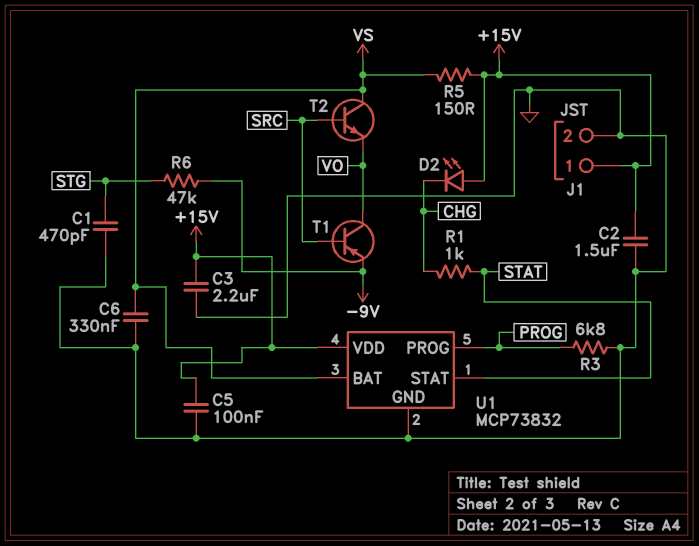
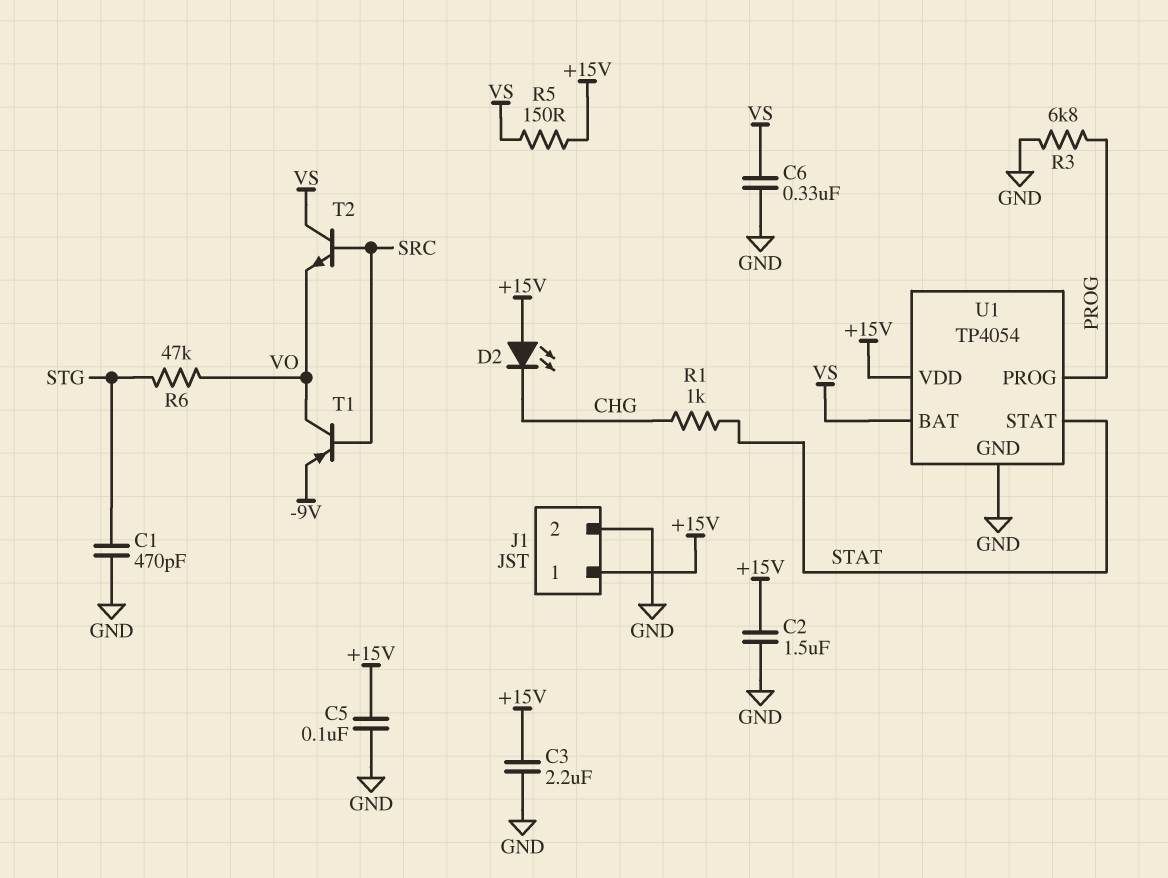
R6: 47k (-9V, STG) -> 47k (STG, VO)
U1: MCP73832 -> TP4054

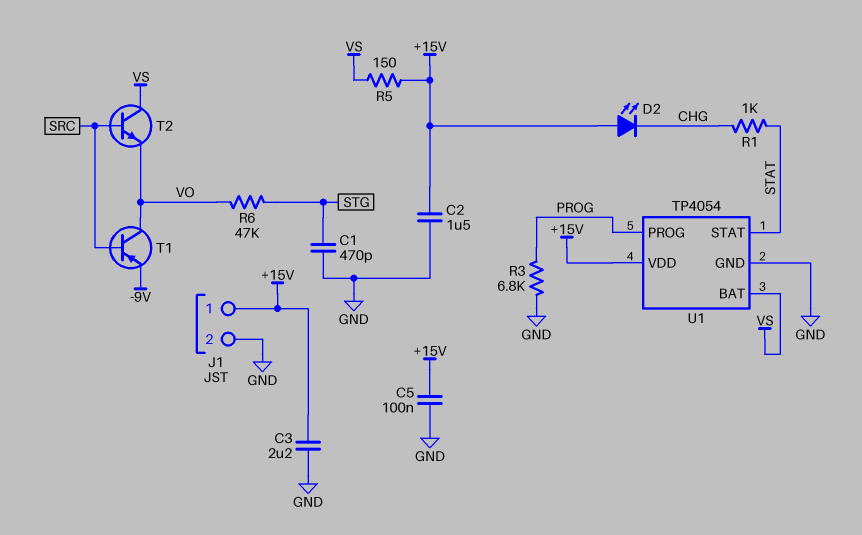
C6: 330nF (GND, VS) -> none

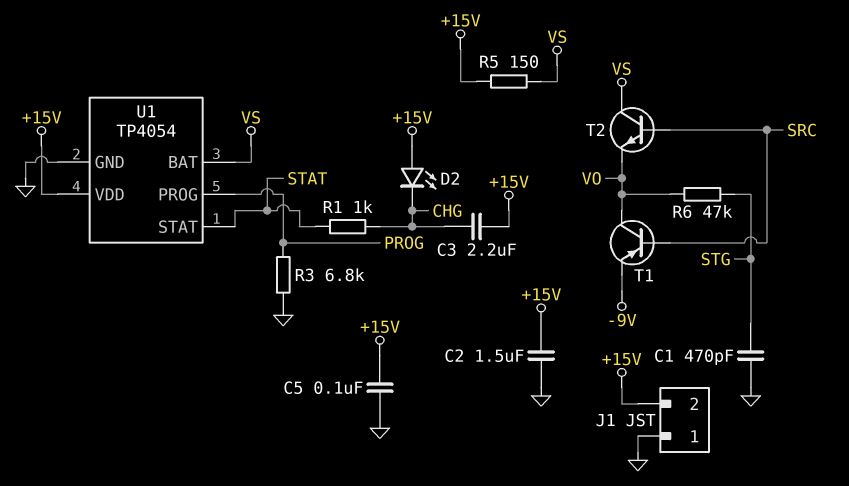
C3: 2.2uF (+15V, GND) -> 2.2uF (+15V, CHG)
J1 pin 1: +15V -> GND
J1 pin 2: GND -> +15V

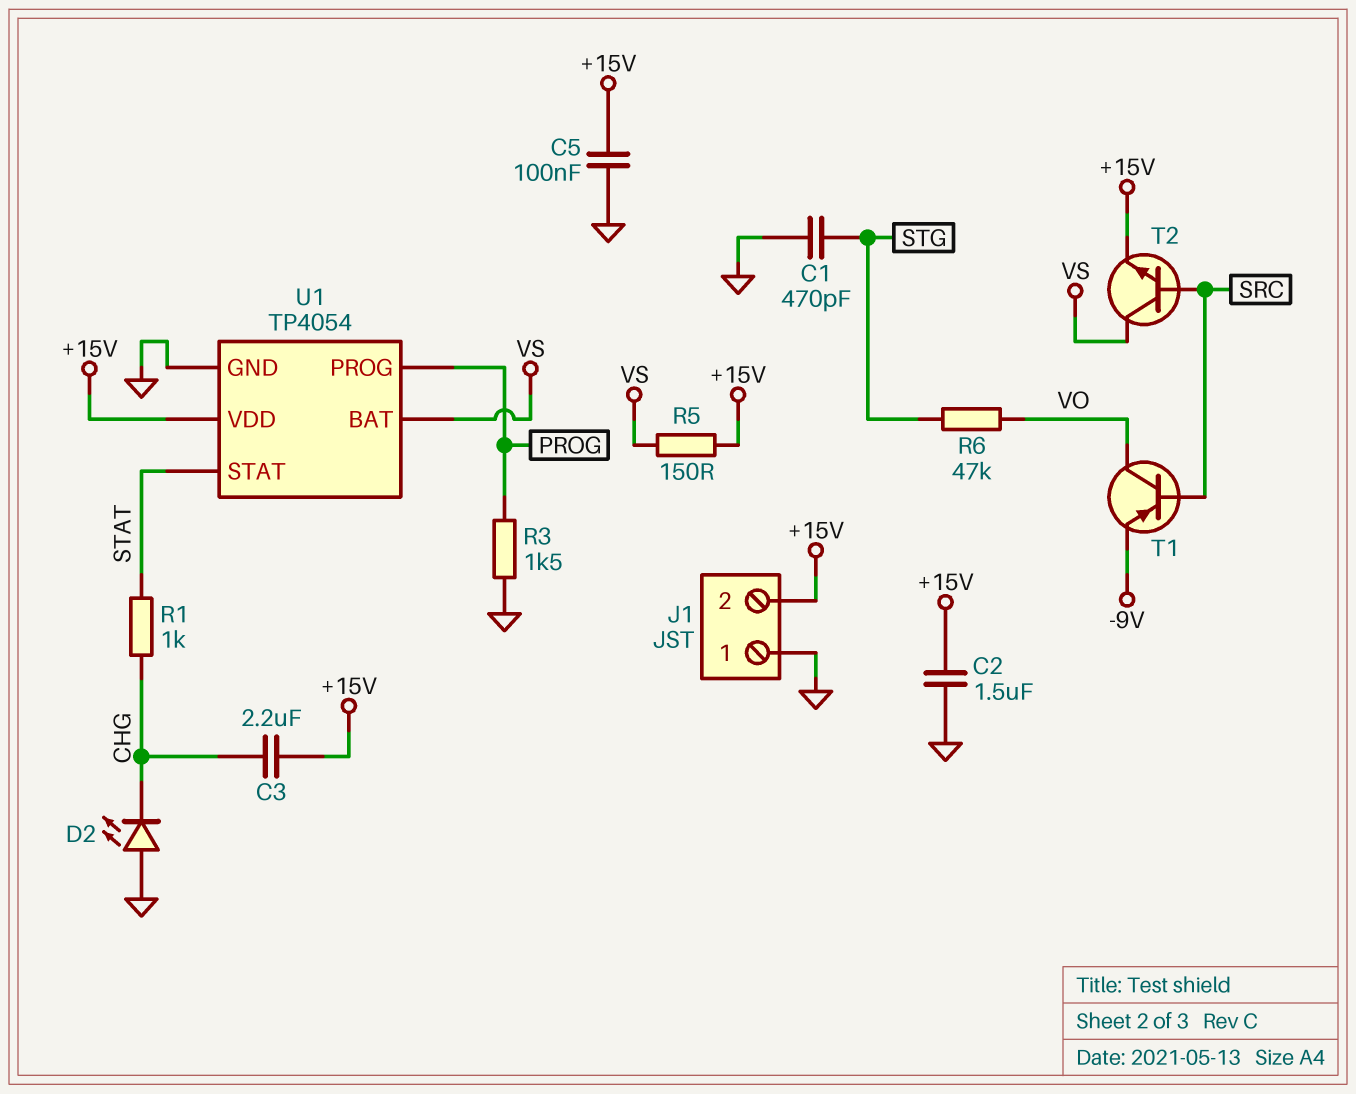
D2: LED (A +15V, K CHG) -> LED (A GND, K CHG)
R3: 6.8k (GND, PROG) -> 1.5k (GND, PROG)
T2: NPN (B SRC, C VS, E VO) -> NPN (B SRC, C VS, E +15V)

